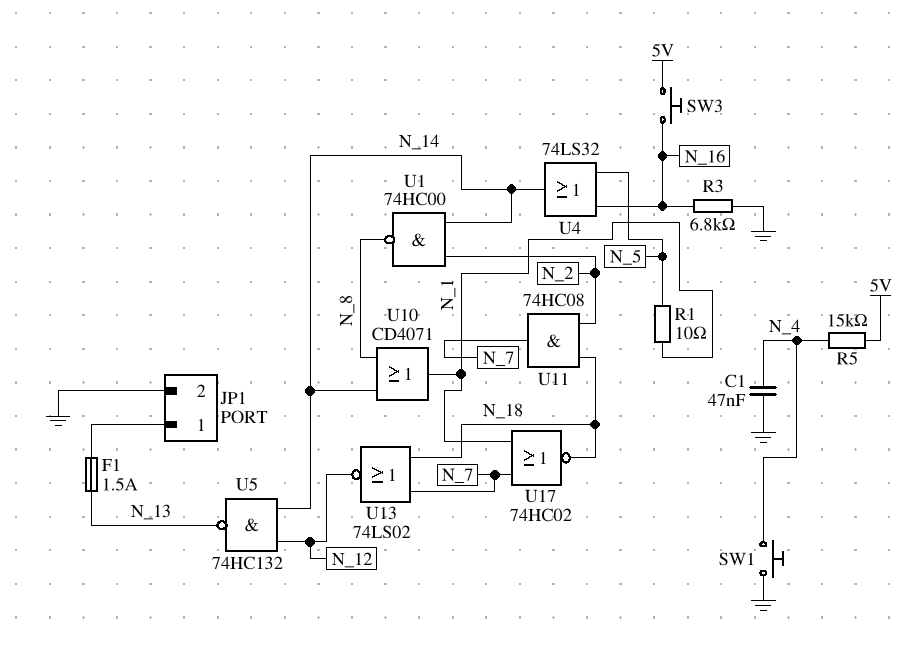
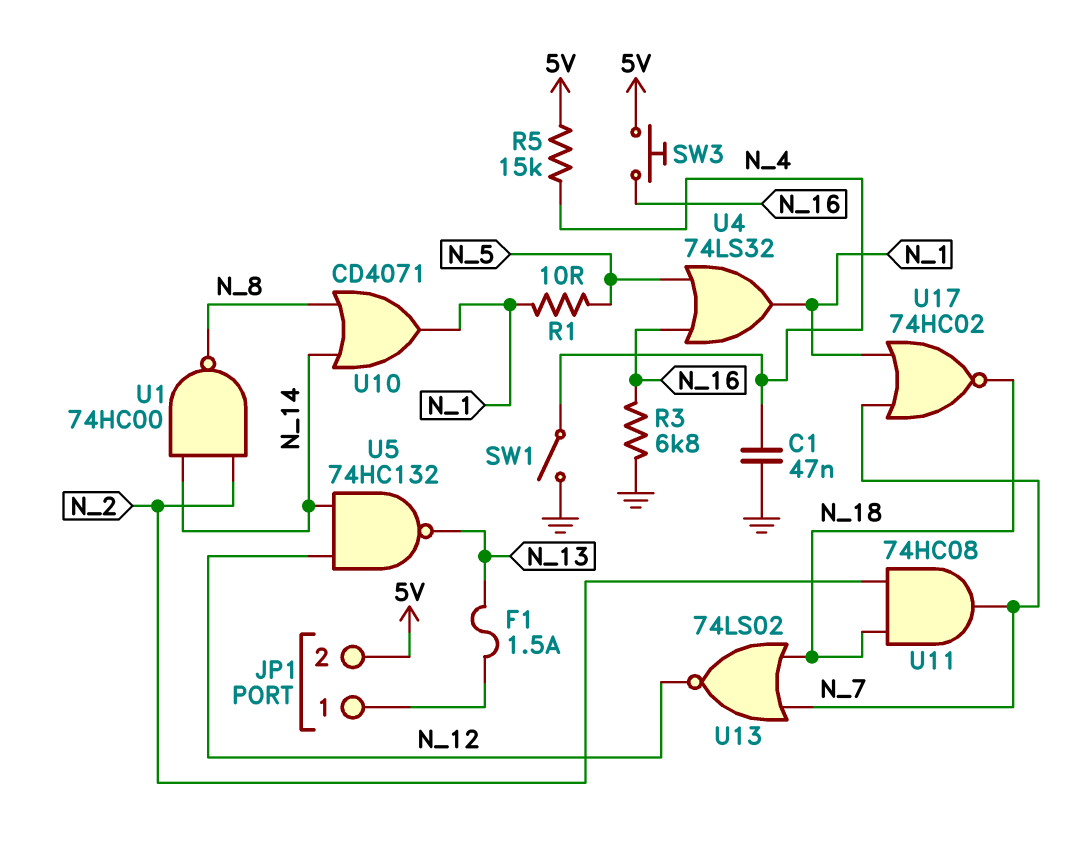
JP1 pin 2: GND -> 5V
SW1: button (GND, N_4) -> switch (GND, N_4)
U4: OR 74LS32 (in N_5, in N_16, out N_14) -> OR 74LS32 (in N_5, in N_16, out N_1)

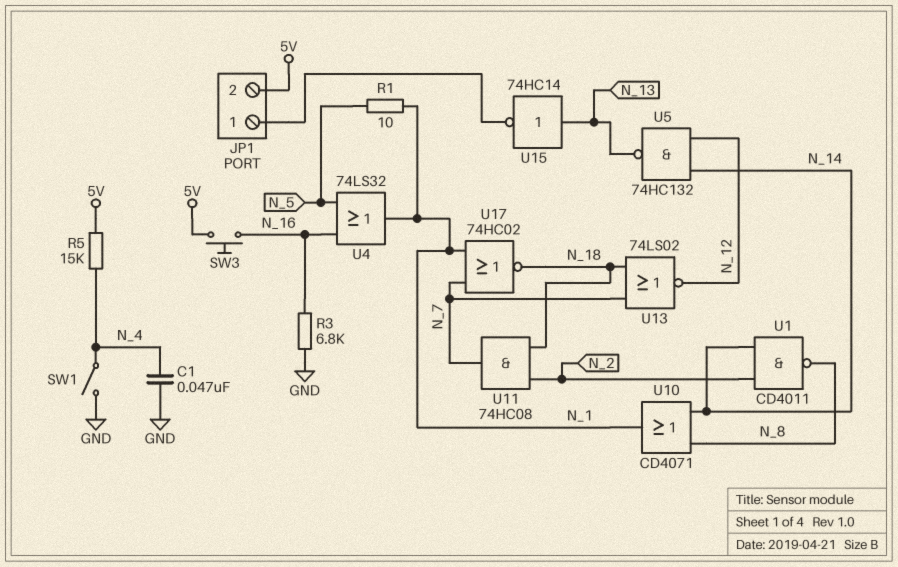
F1: 1.5A (JP1/1, N_13) -> none
U1: NAND 74HC00 (in N_2, in N_14, out N_8) -> NAND CD4011 (in N_2, in N_14, out N_8)
U15: none -> NOT 74HC14 (in N_13, out JP1/1)

